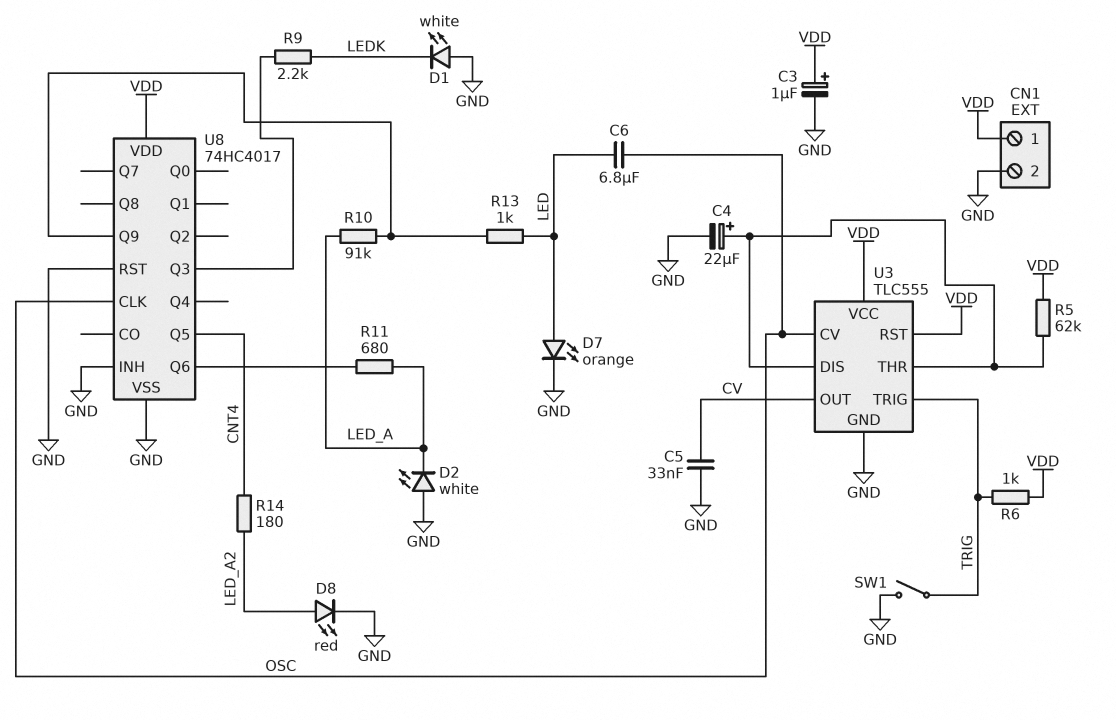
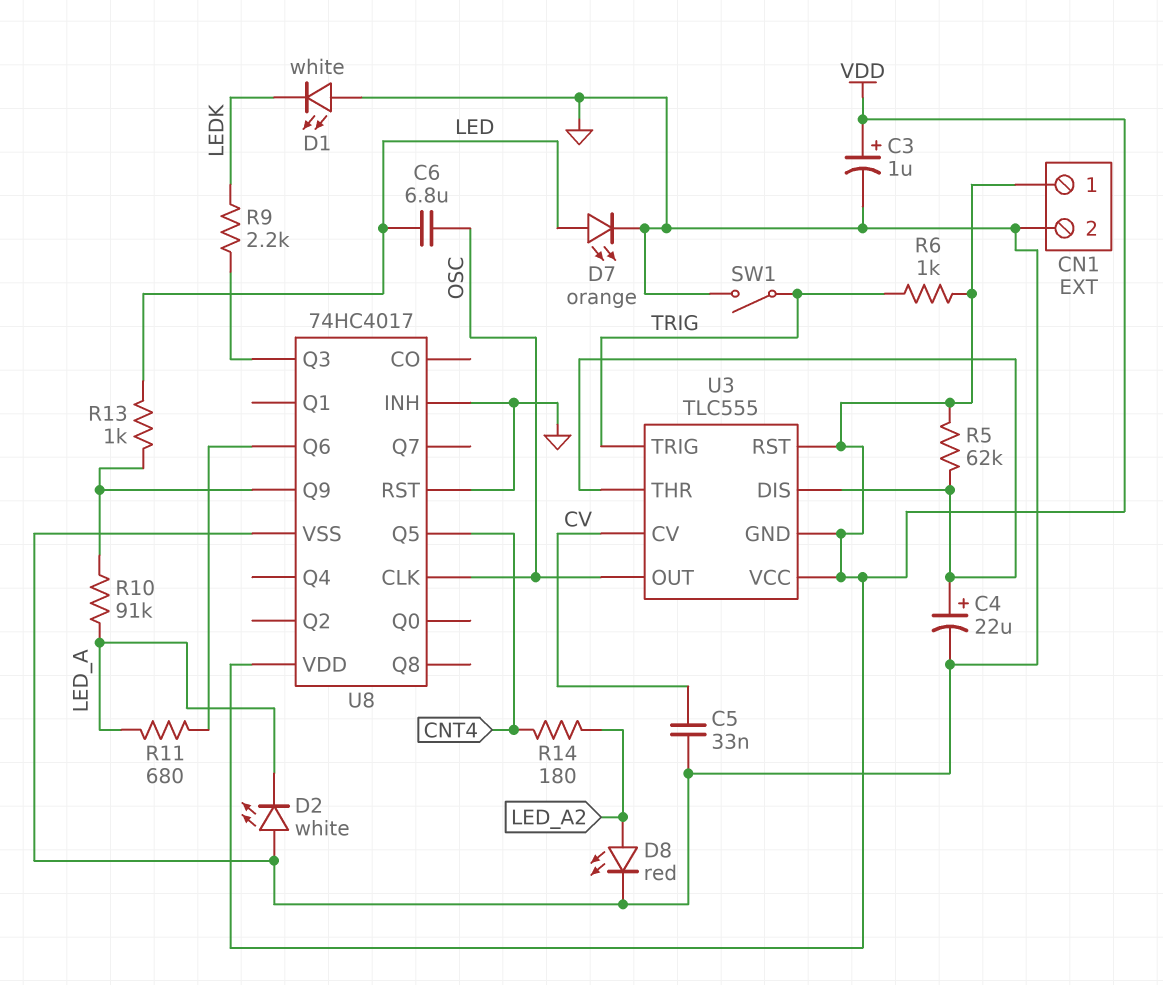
U3 pin CV: OSC -> CV
U3 pin GND: GND -> VDD
U3 pin OUT: CV -> OSC

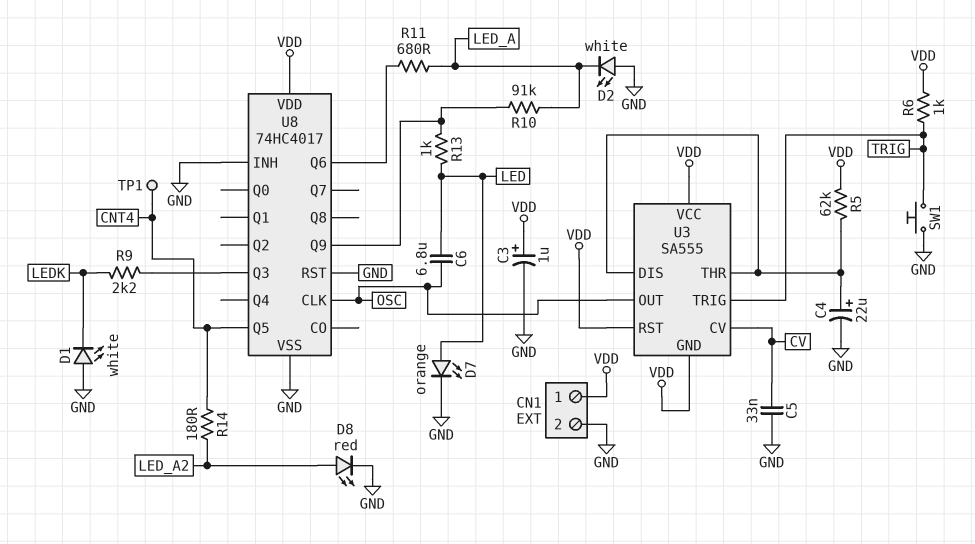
SW1: switch (GND, TRIG) -> button (GND, TRIG)
TP1: none -> test point (CNT4)
U3: TLC555 -> SA555

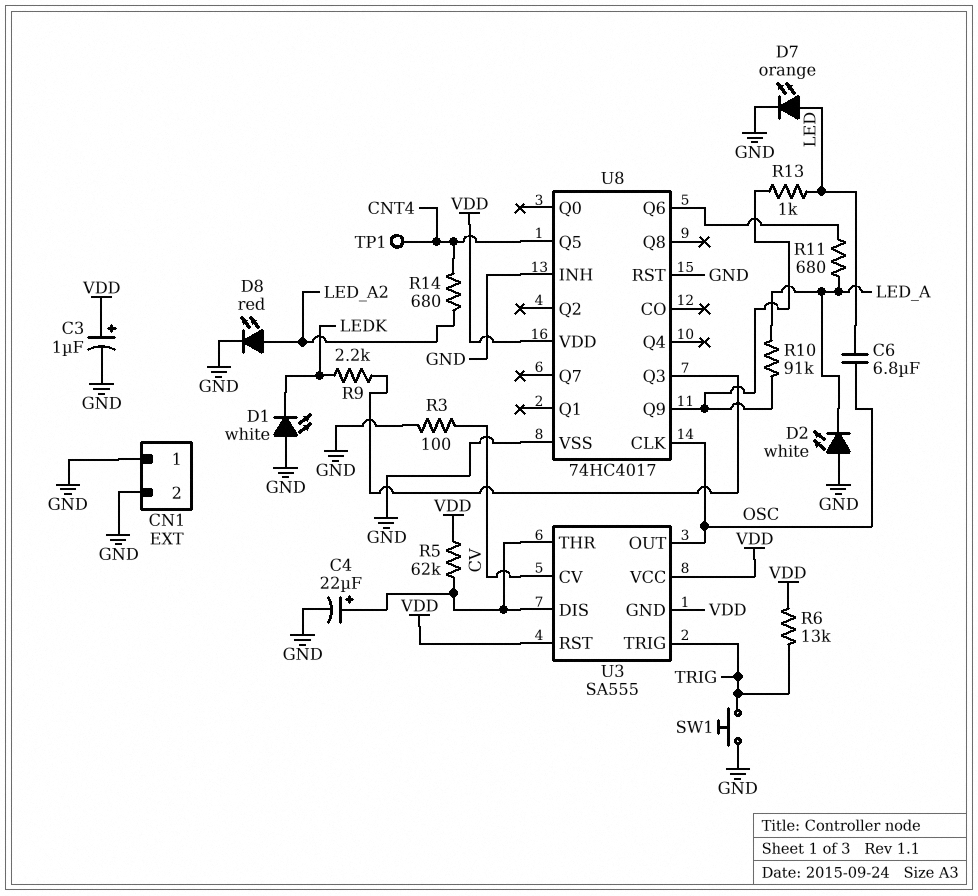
C5: 33nF (CV, GND) -> none
CN1 pin 1: VDD -> GND
R3: none -> 100 (CV, GND)
R6: 1k (TRIG, VDD) -> 13k (TRIG, VDD)
R14: 180 (CNT4, LED_A2) -> 680 (CNT4, LED_A2)

